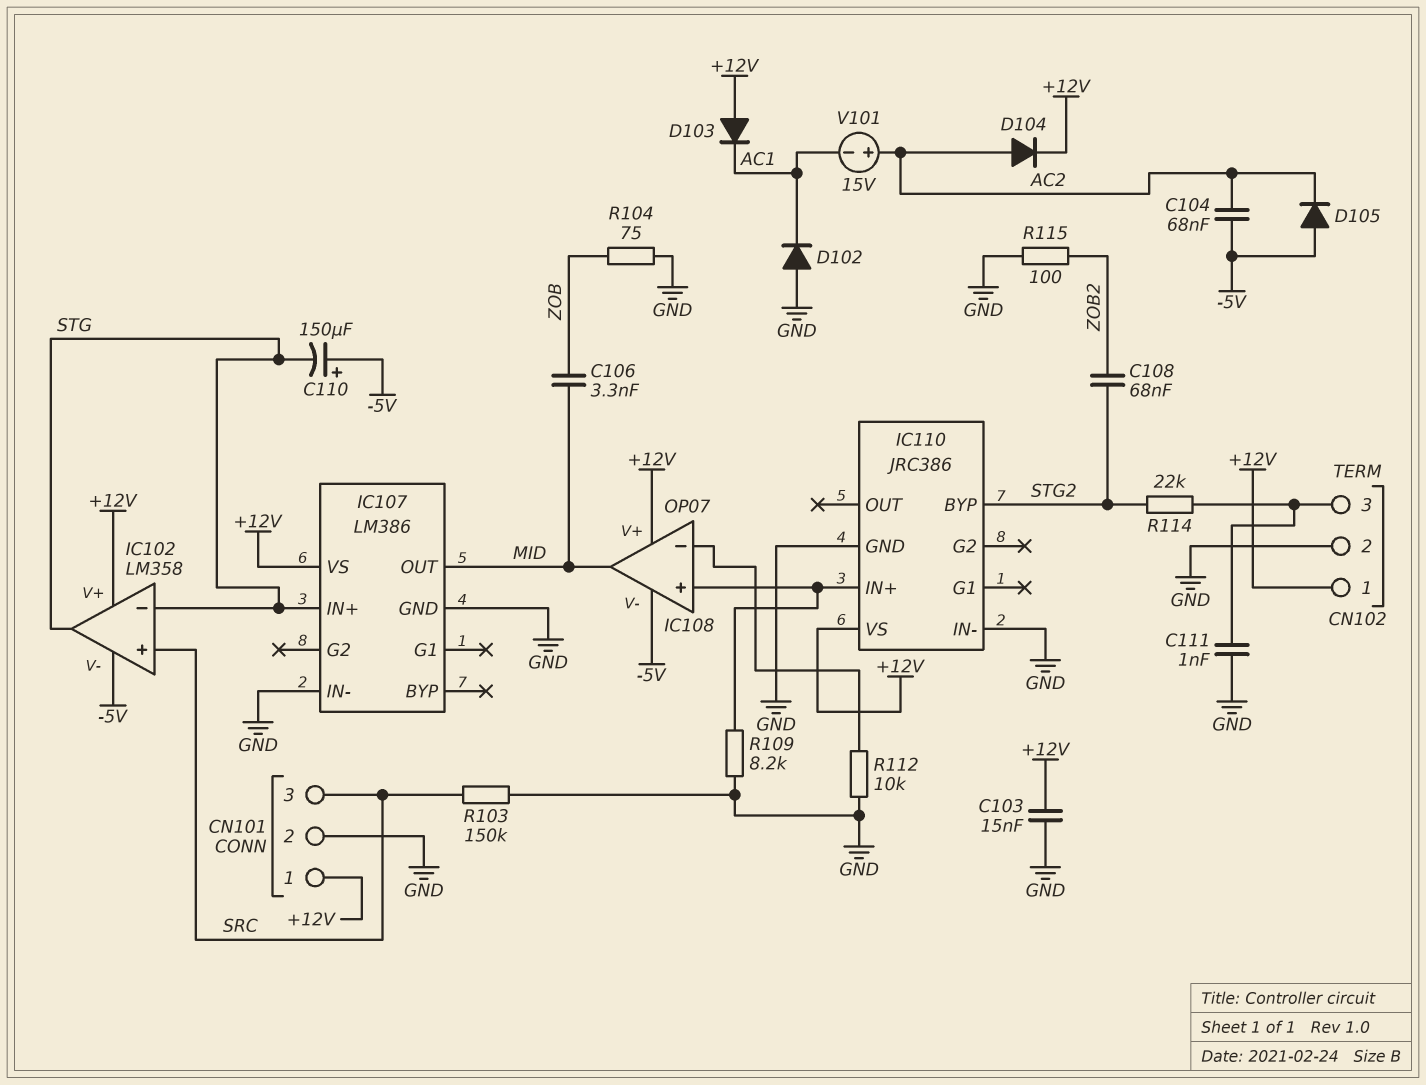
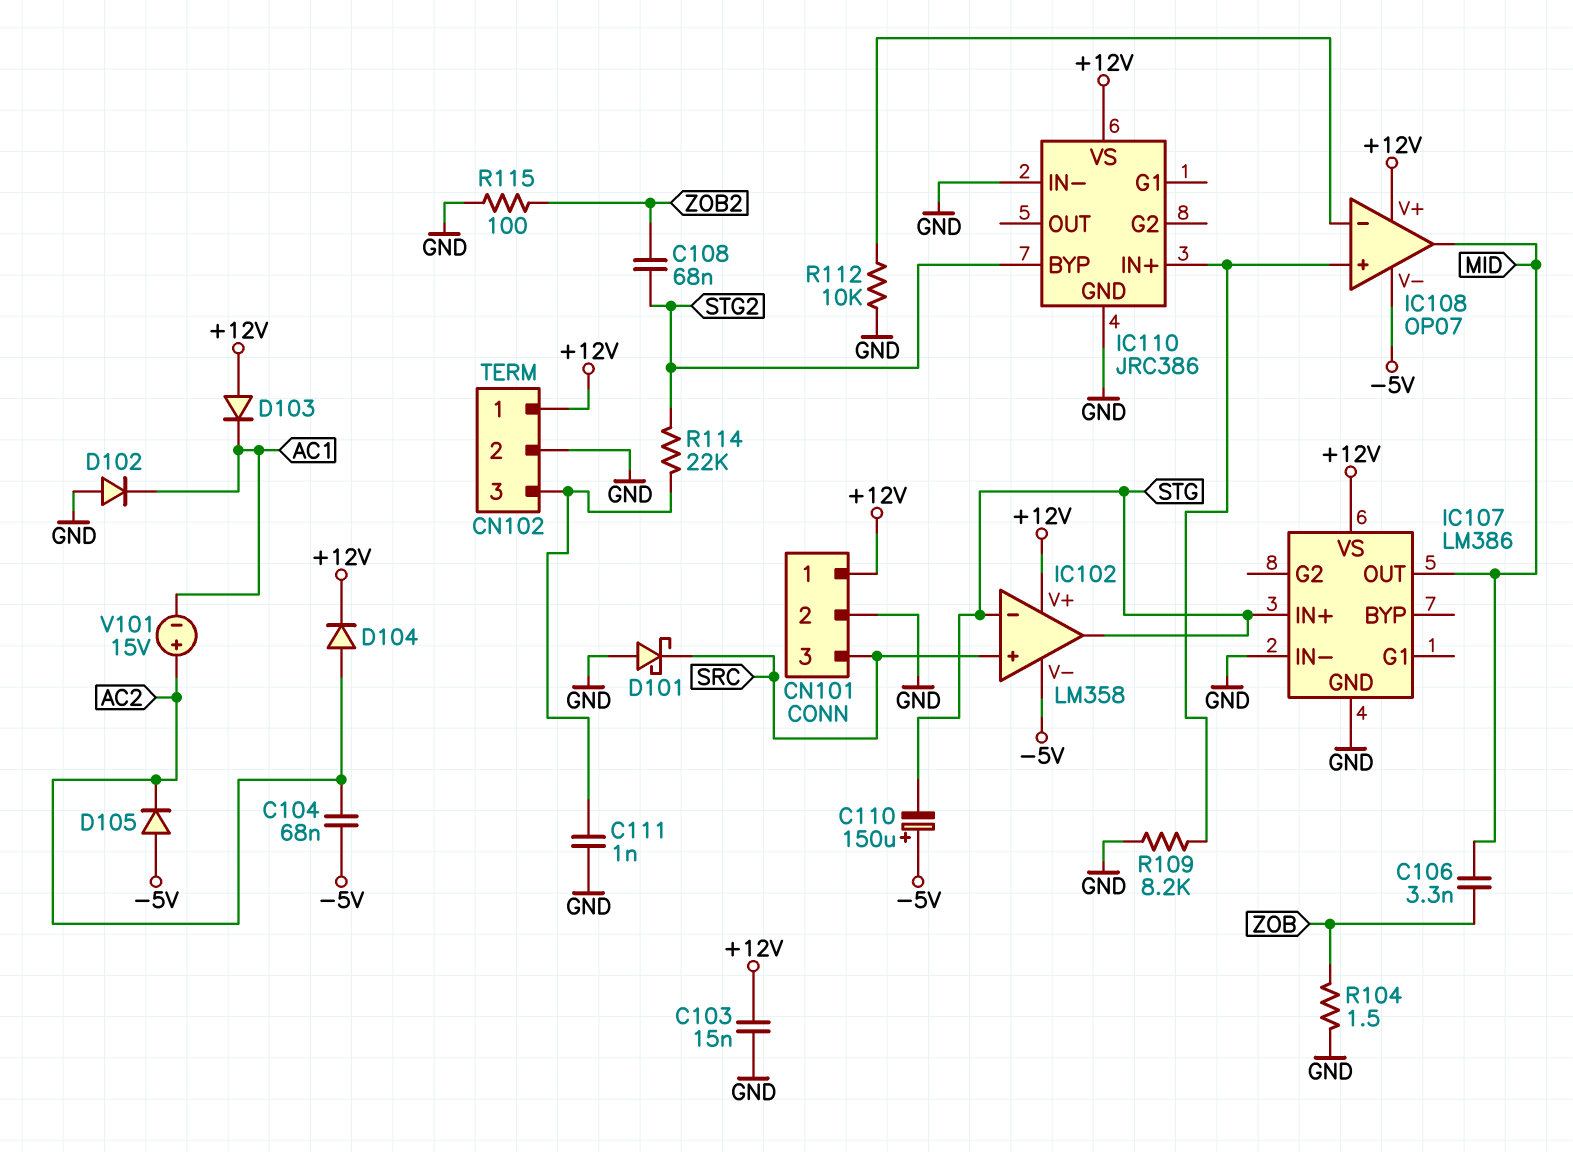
D101: none -> schottky (A GND, K SRC)
R103: 150k (GND, SRC) -> none
R104: 75 (GND, ZOB) -> 1.5 (GND, ZOB)

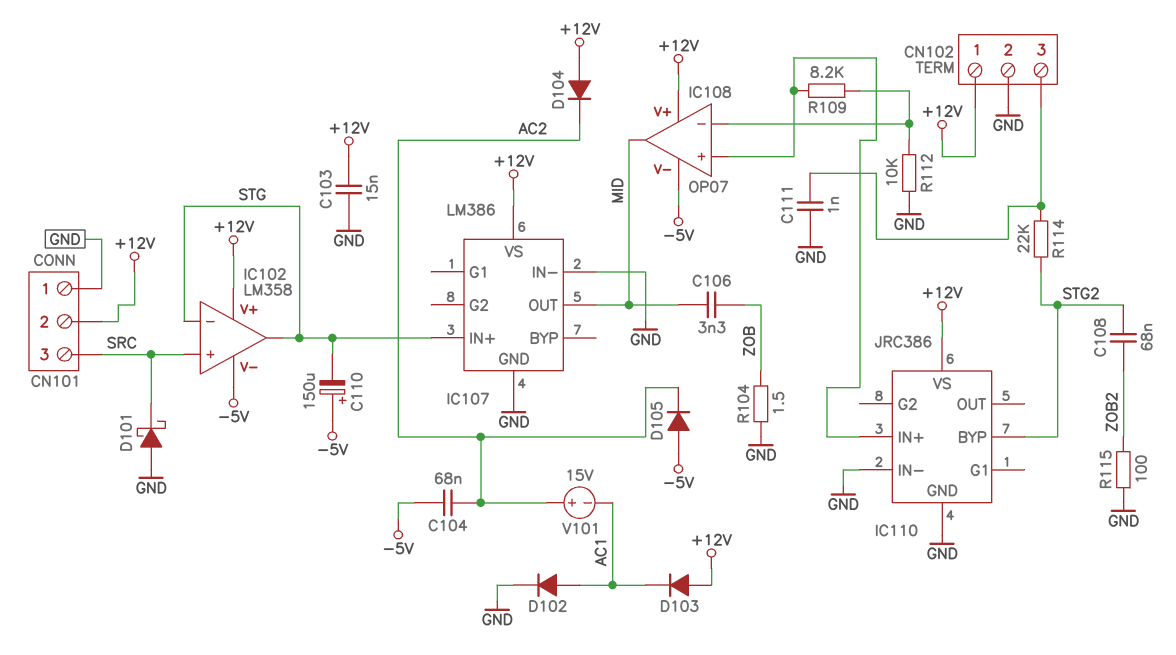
CN101 pin 1: +12V -> GND
CN101 pin 2: GND -> +12V
D102: diode (A GND, K AC1) -> diode (A AC1, K GND)
D104: diode (A AC2, K +12V) -> diode (A +12V, K AC2)
R109: 8.2k (GND, IC108/in+) -> 8.2k (IC108/in+, IC108/in-)

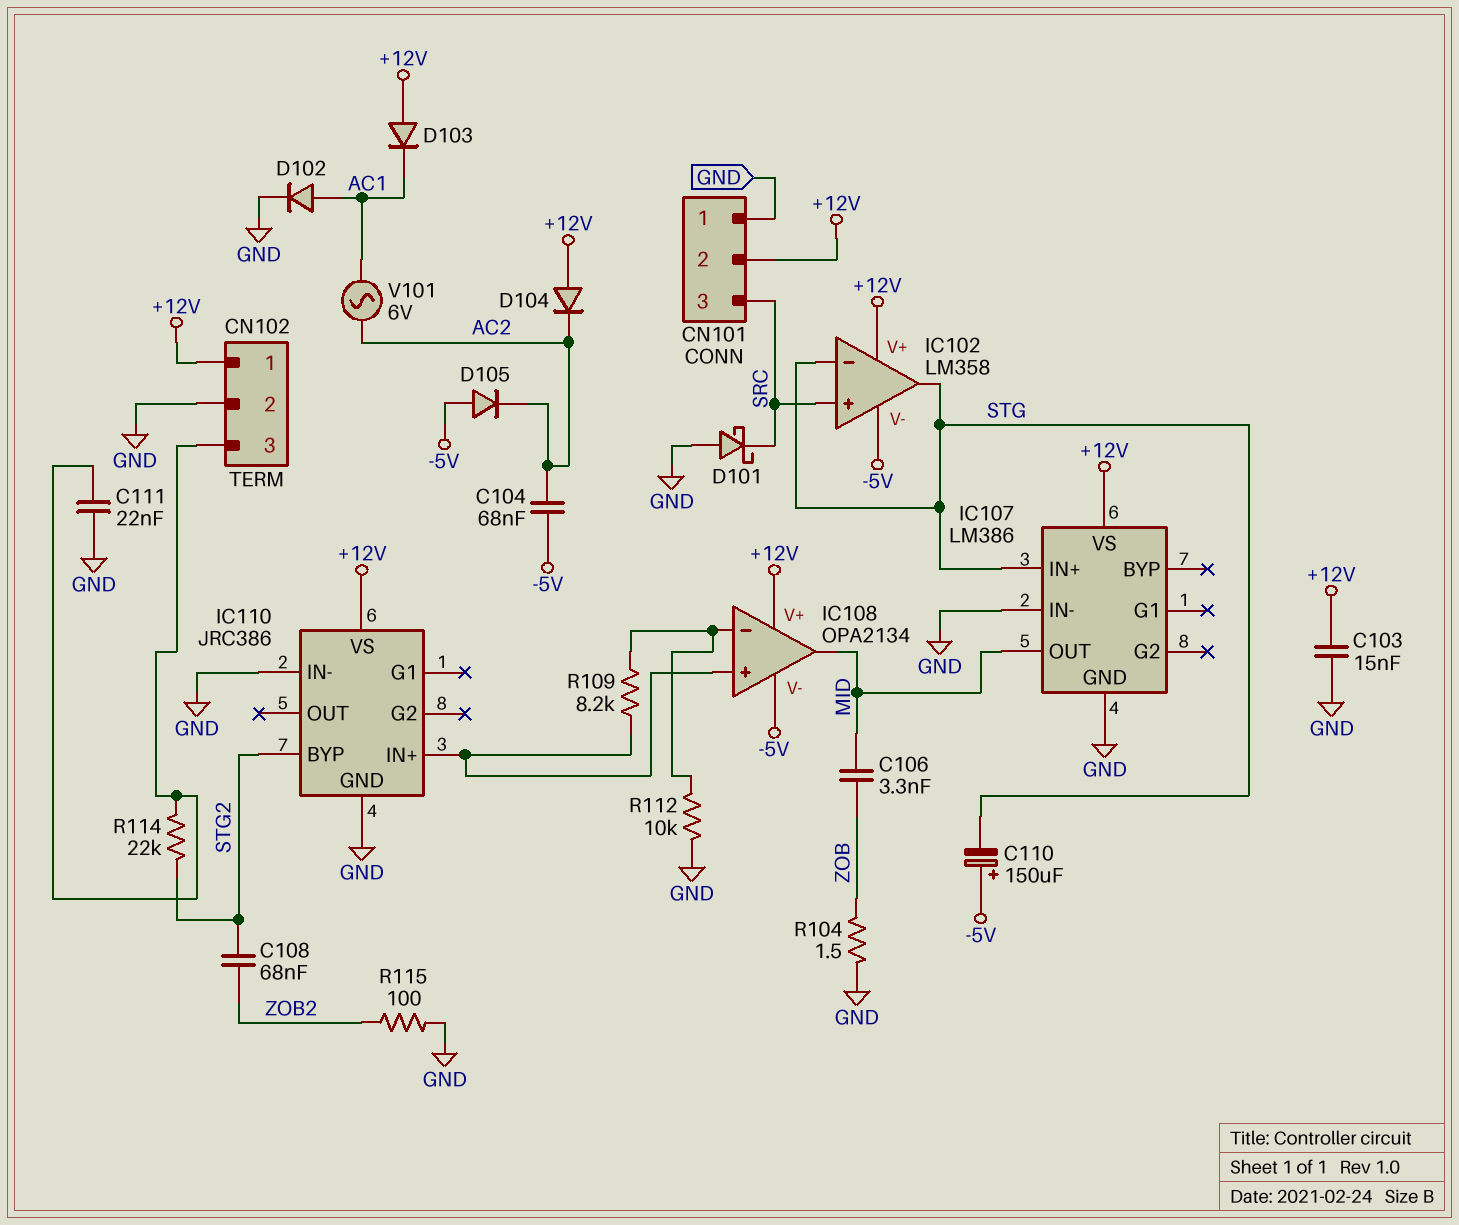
C111: 1nF (CN102/3, GND) -> 22nF (CN102/3, GND)
IC108: OP07 -> OPA2134
V101: 15V (plus AC2, minus AC1) -> AC 6V (AC1, AC2)

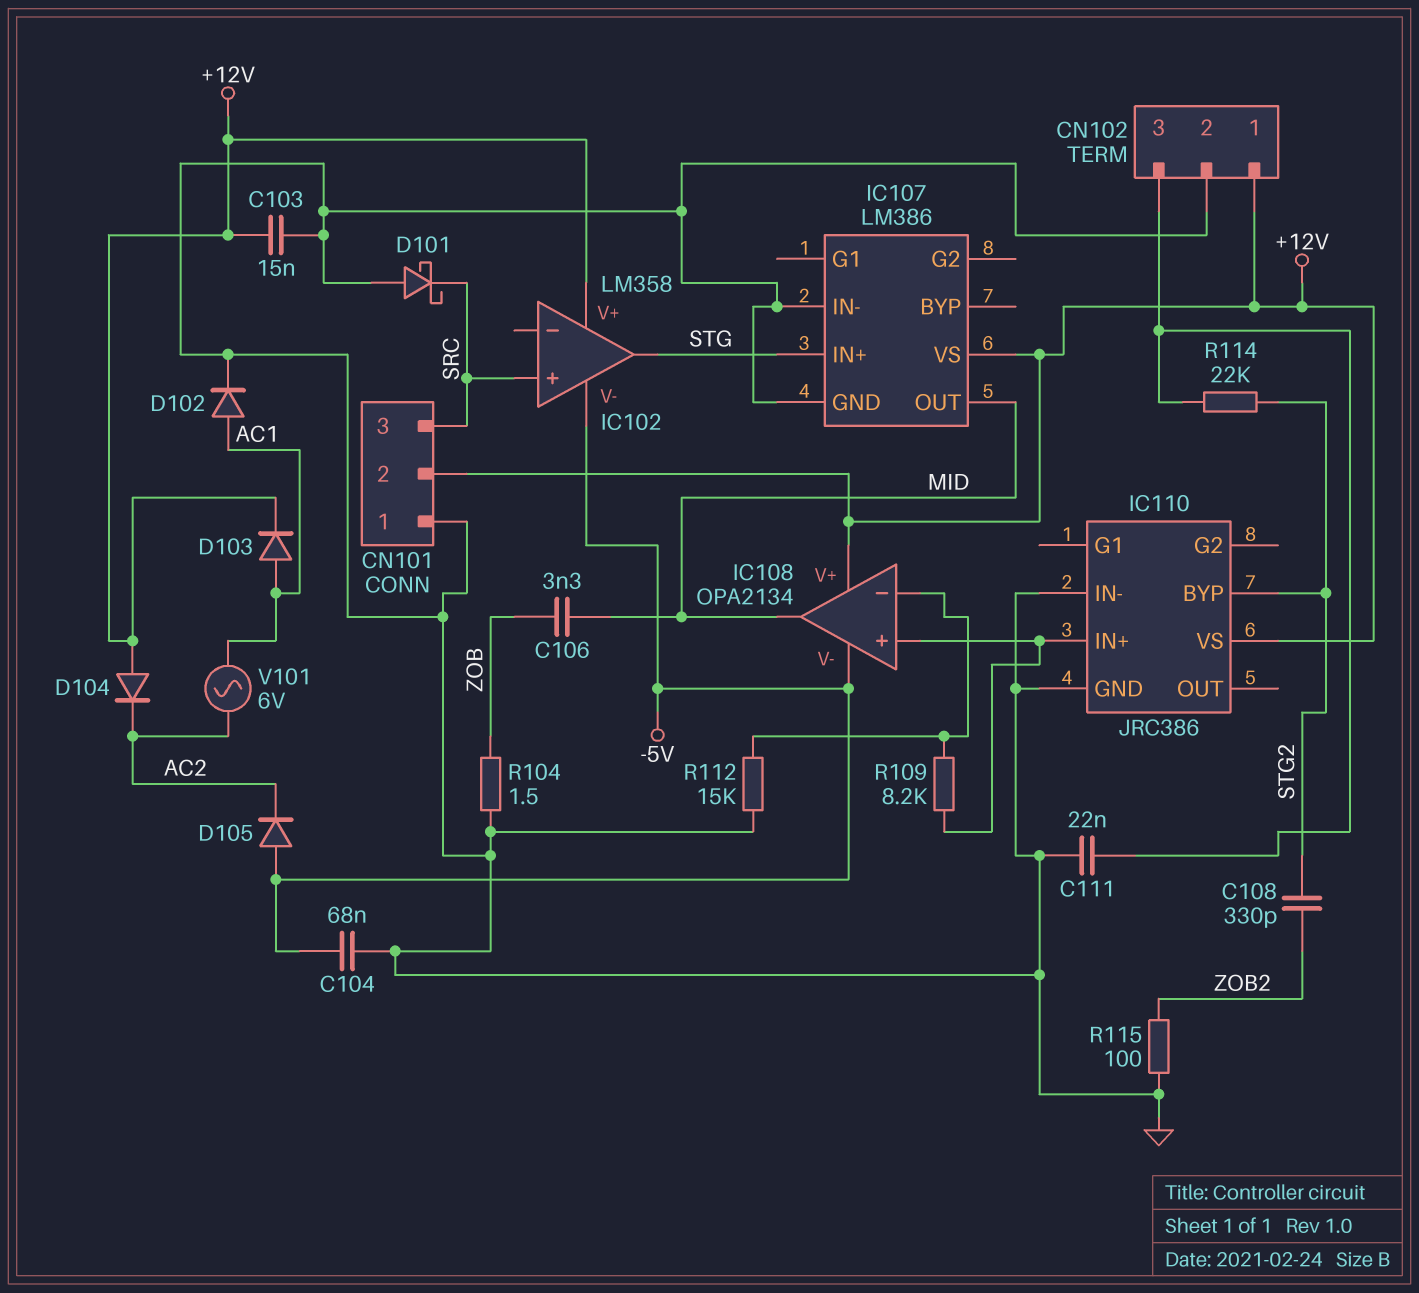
C104: 68nF (-5V, AC2) -> 68nF (-5V, GND)
C108: 68nF (STG2, ZOB2) -> 330pF (STG2, ZOB2)
C110: 150uF (plus -5V, minus STG) -> none
D103: diode (A +12V, K AC1) -> diode (A AC1, K +12V)
IC102 pin in-: STG -> none
R112: 10k (GND, IC108/in-) -> 15k (GND, IC108/in-)

